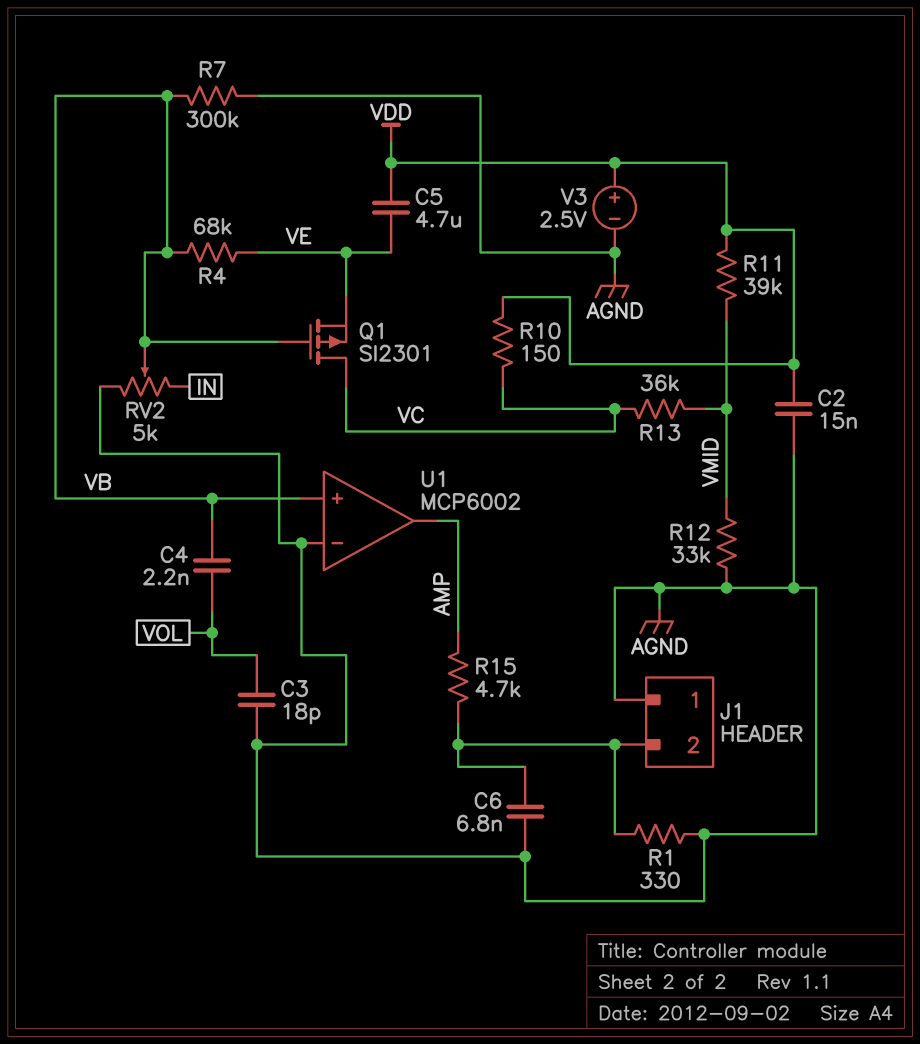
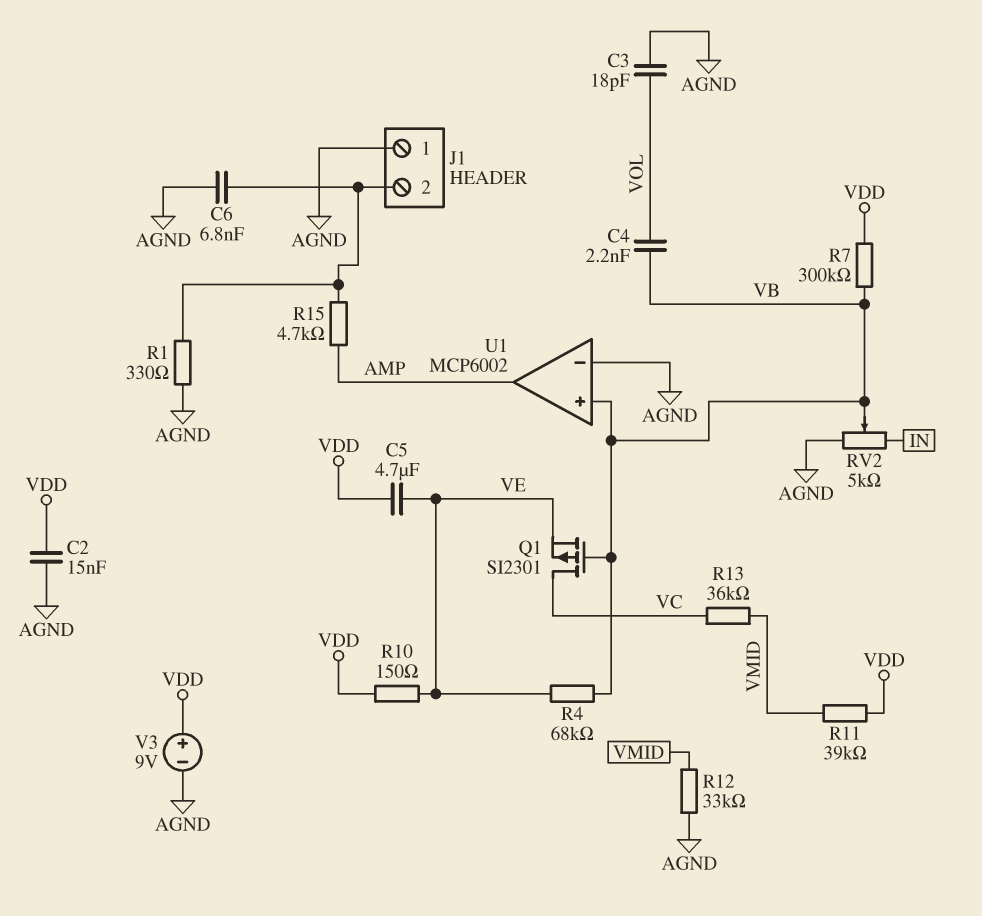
R7: 300k (AGND, VB) -> 300k (VB, VDD)
R10: 150 (VC, VDD) -> 150 (VDD, VE)
V3: 2.5V (plus VDD, minus AGND) -> 9V (plus VDD, minus AGND)

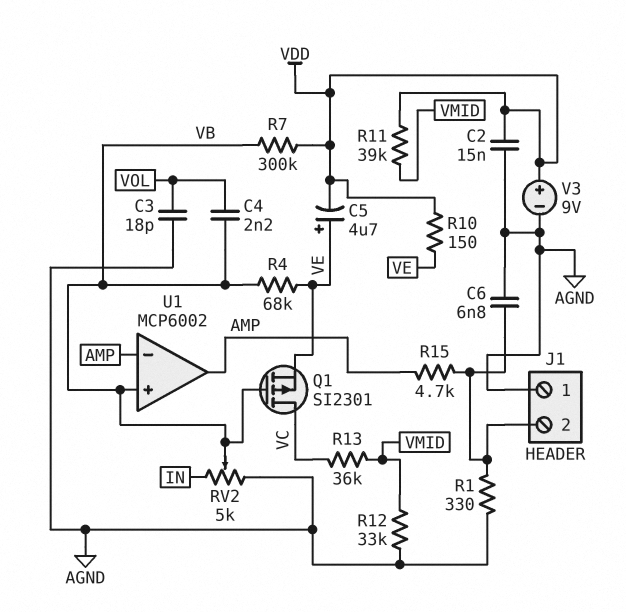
C5: 4.7uF (VDD, VE) -> 4.7uF (plus VE, minus VDD)
U1 pin in-: AGND -> AMP

